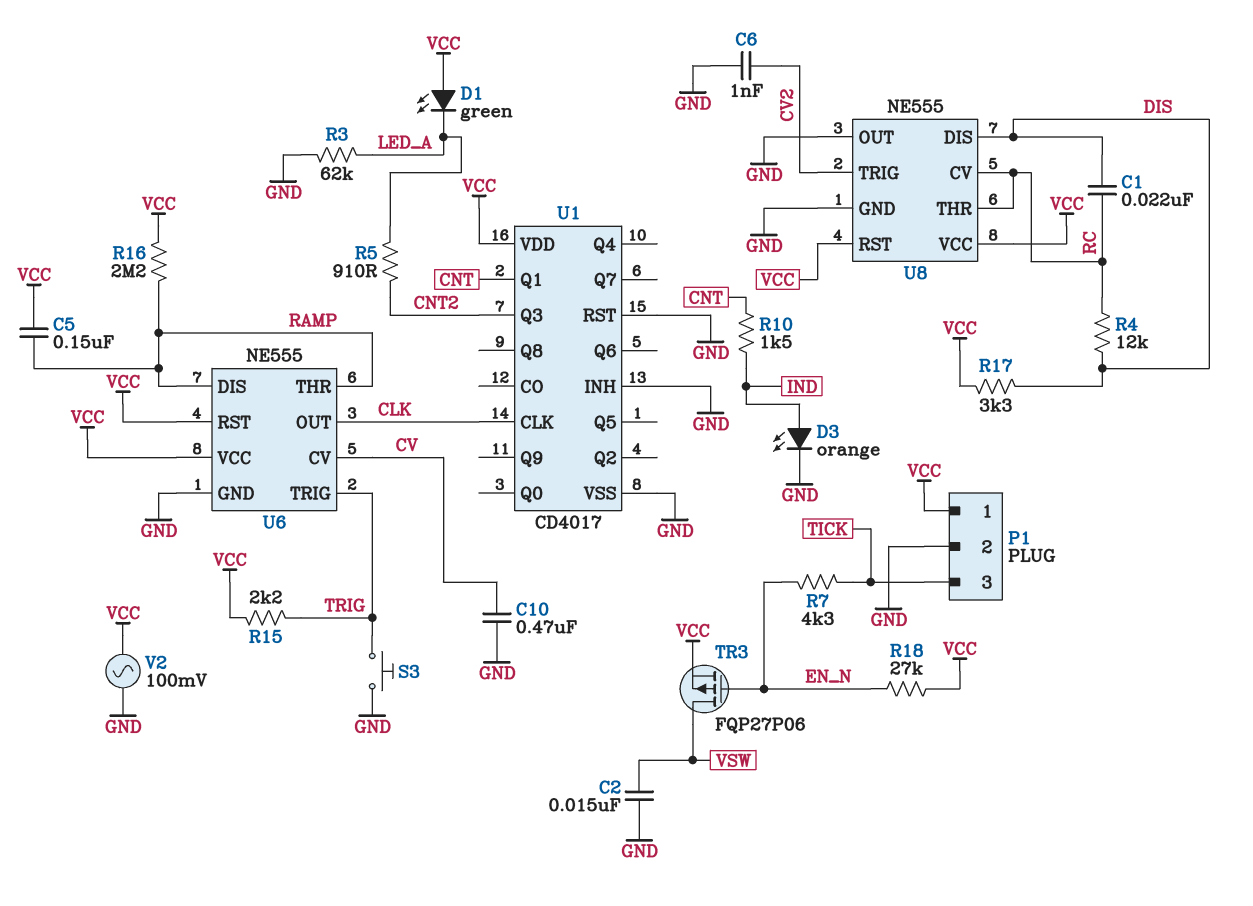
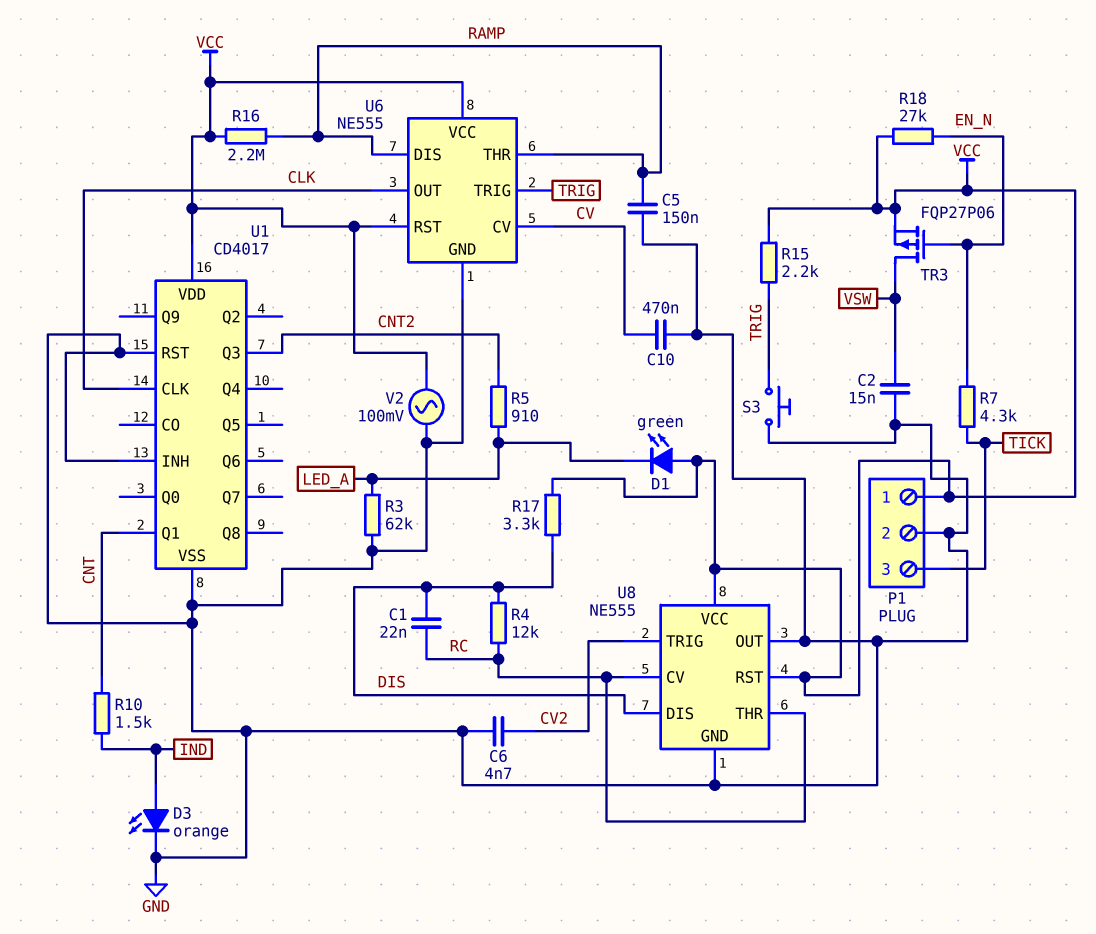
C5: 150nF (RAMP, VCC) -> 150nF (GND, RAMP)
C6: 1nF (CV2, GND) -> 4.7nF (CV2, GND)

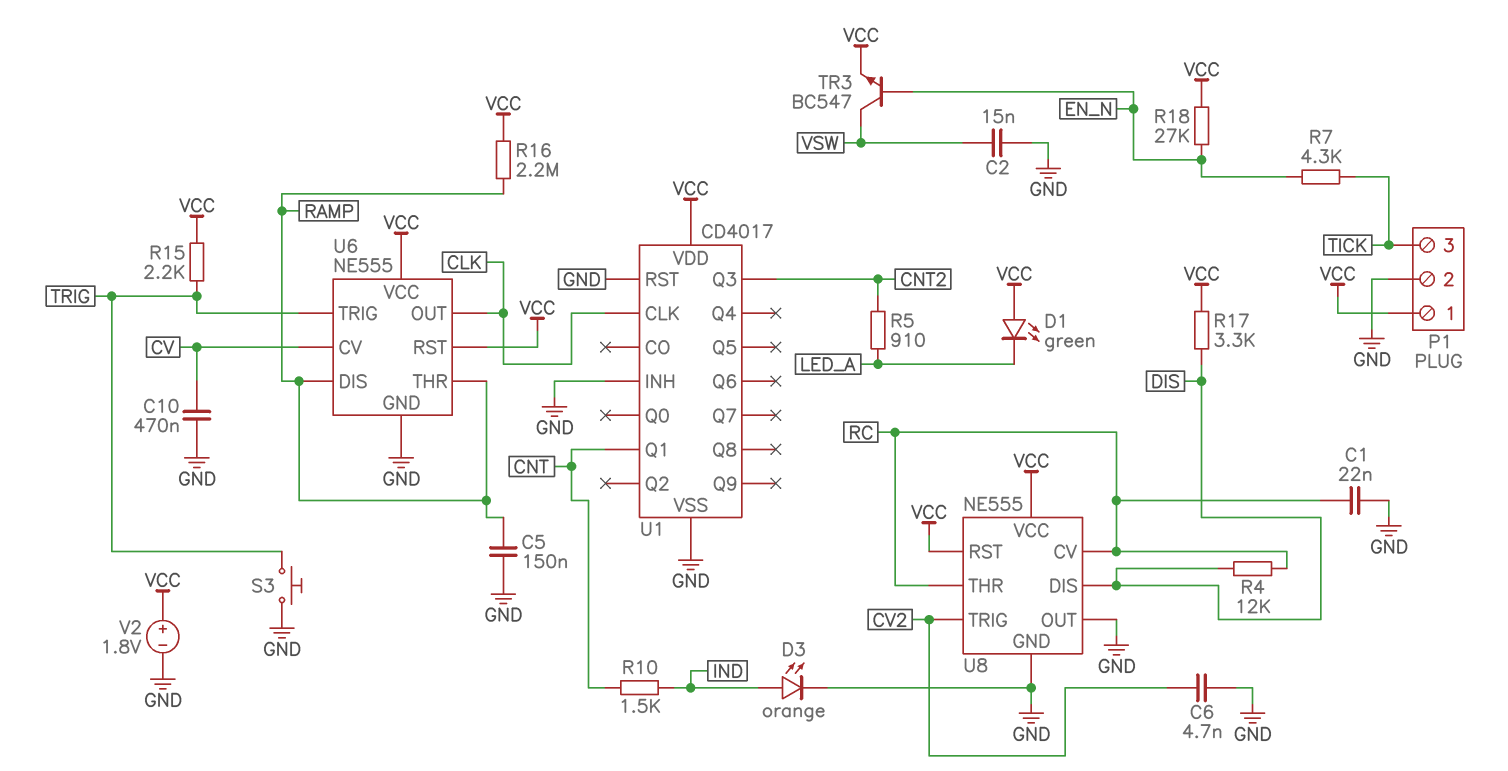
C1: 22nF (DIS, RC) -> 22nF (GND, RC)
R3: 62k (GND, LED_A) -> none
TR3: PMOS FQP27P06 (G EN_N, D VSW, S VCC) -> NPN BC547 (B EN_N, C VSW, E VCC)
V2: AC 100mV (GND, VCC) -> 1.8V (plus VCC, minus GND)

